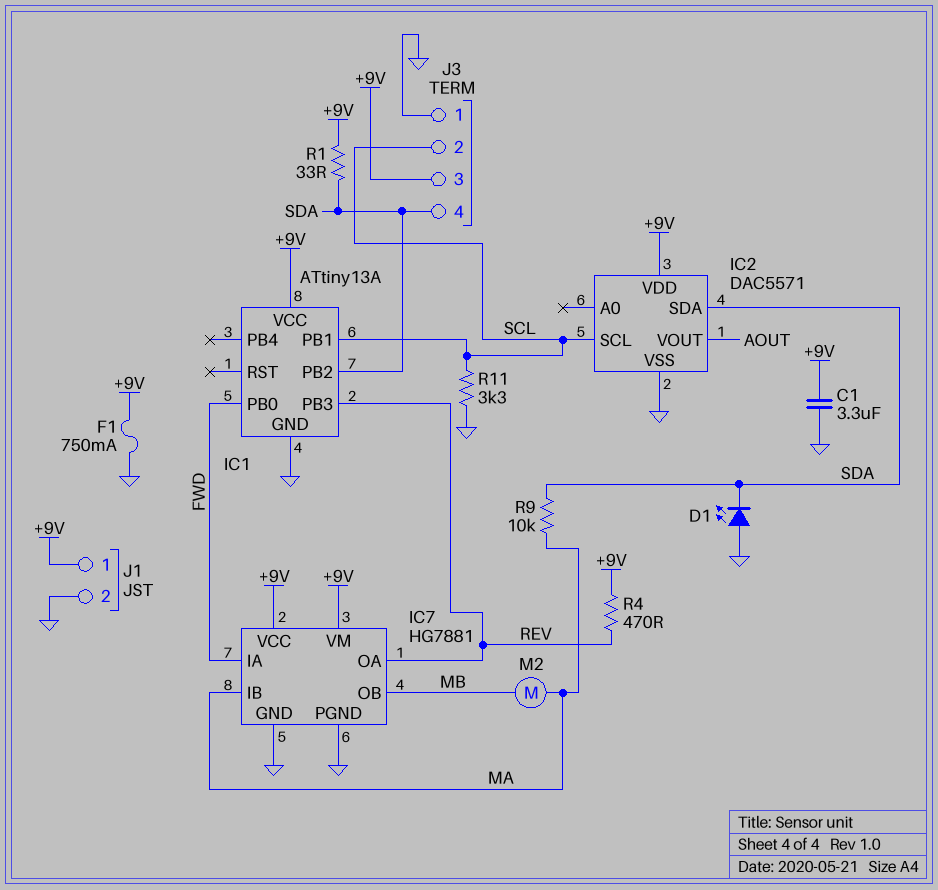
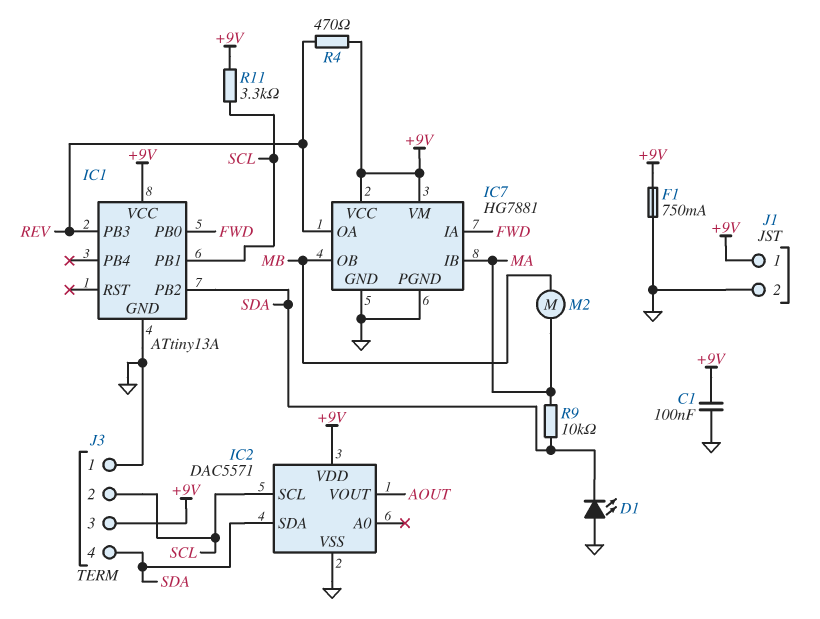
C1: 3.3uF (+9V, GND) -> 100nF (+9V, GND)
R1: 33 (+9V, SDA) -> none
R11: 3.3k (GND, SCL) -> 3.3k (+9V, SCL)

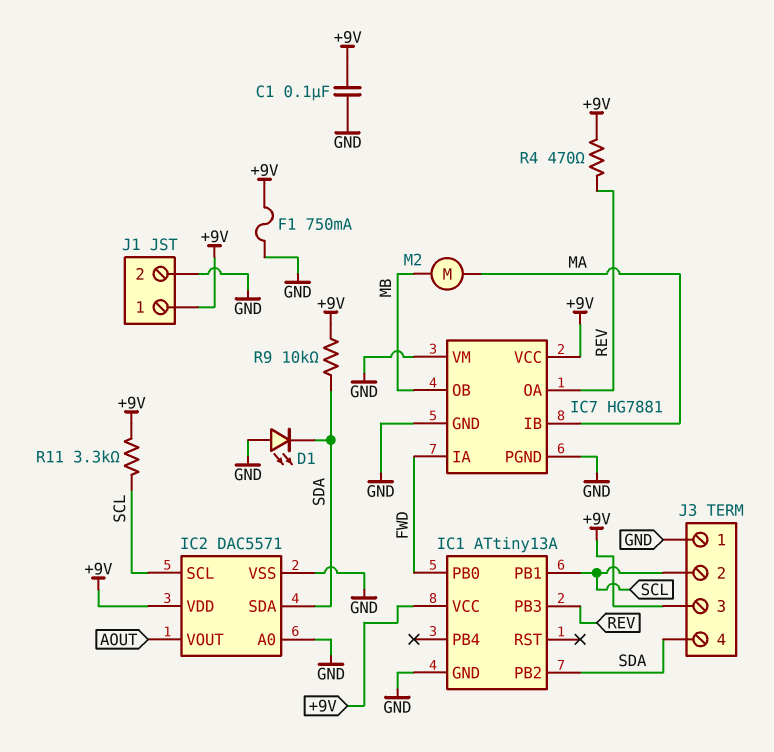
IC2 pin A0: none -> GND
IC7 pin VM: +9V -> GND
R9: 10k (MA, SDA) -> 10k (+9V, SDA)

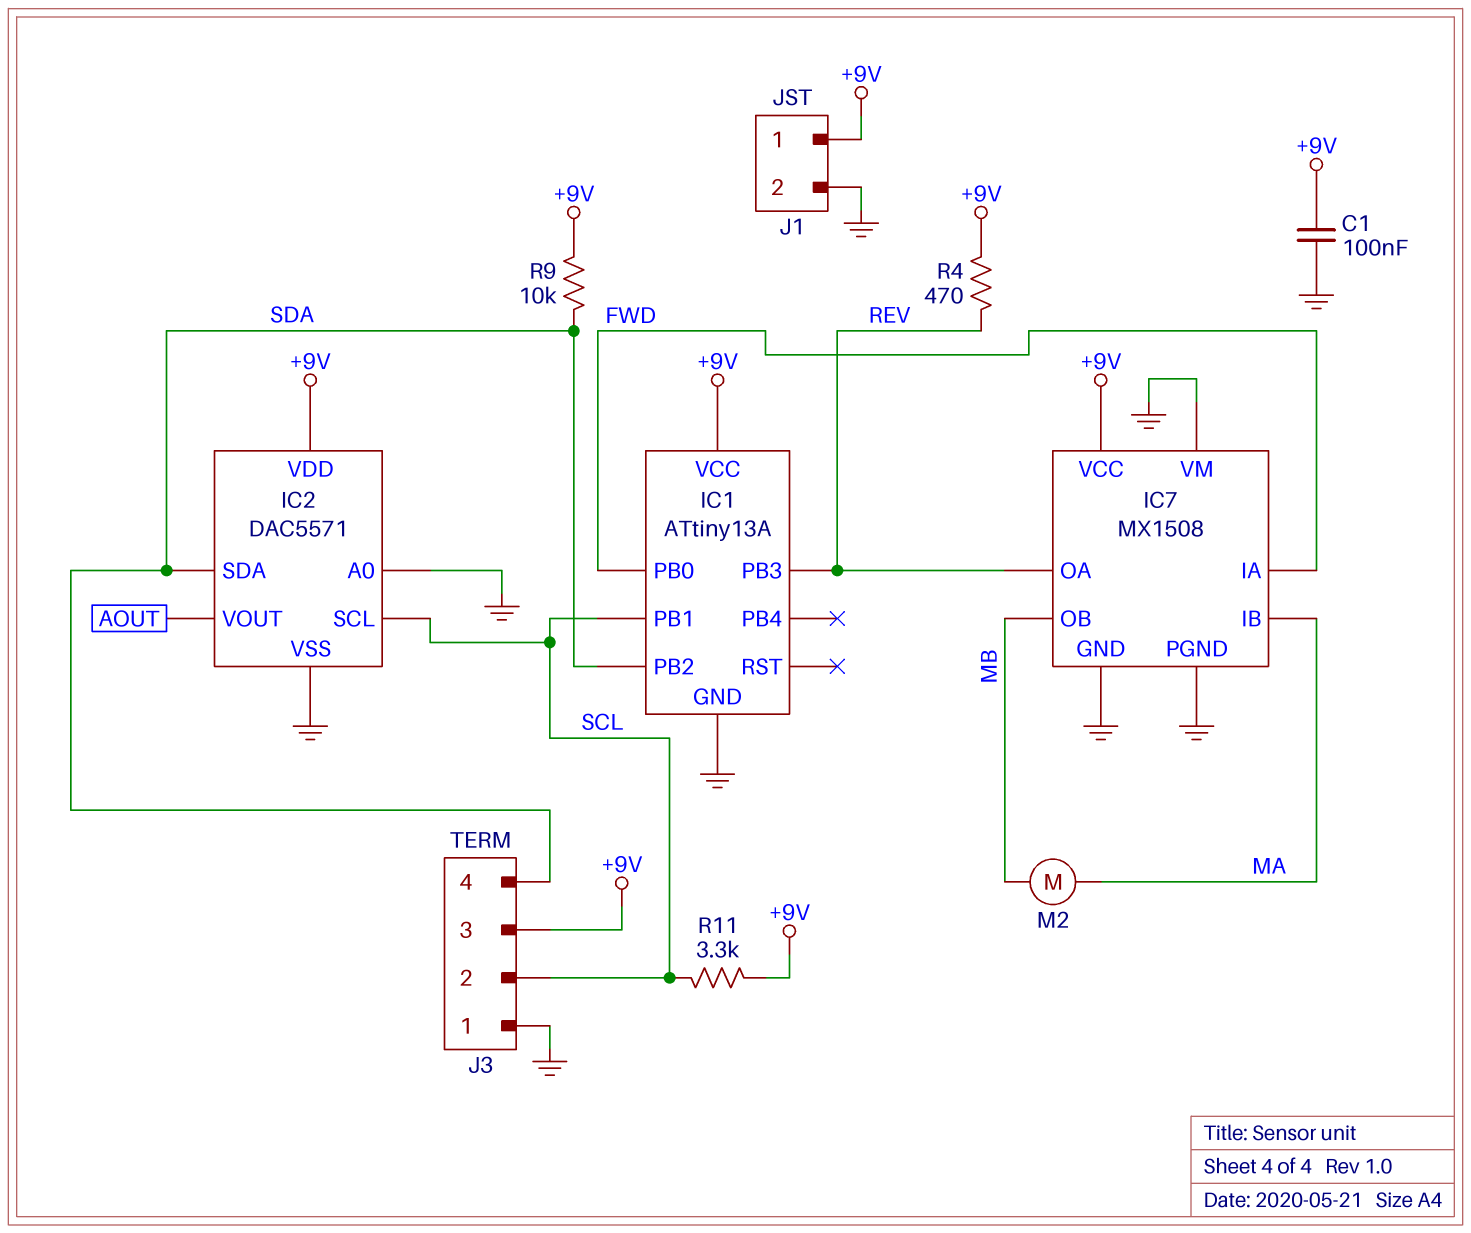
D1: LED (A GND, K SDA) -> none
F1: 750mA (+9V, GND) -> none
IC7: HG7881 -> MX1508

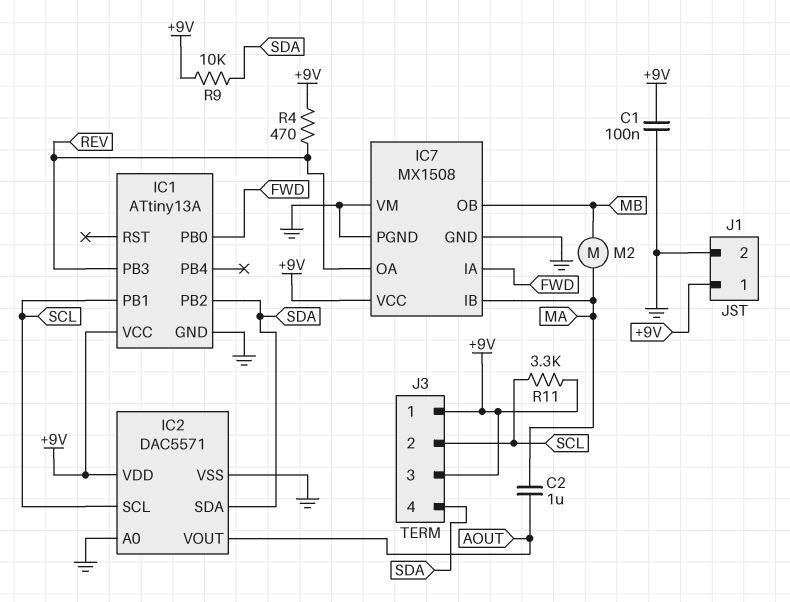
C2: none -> 1uF (AOUT, MA)
J3 pin 1: GND -> +9V

